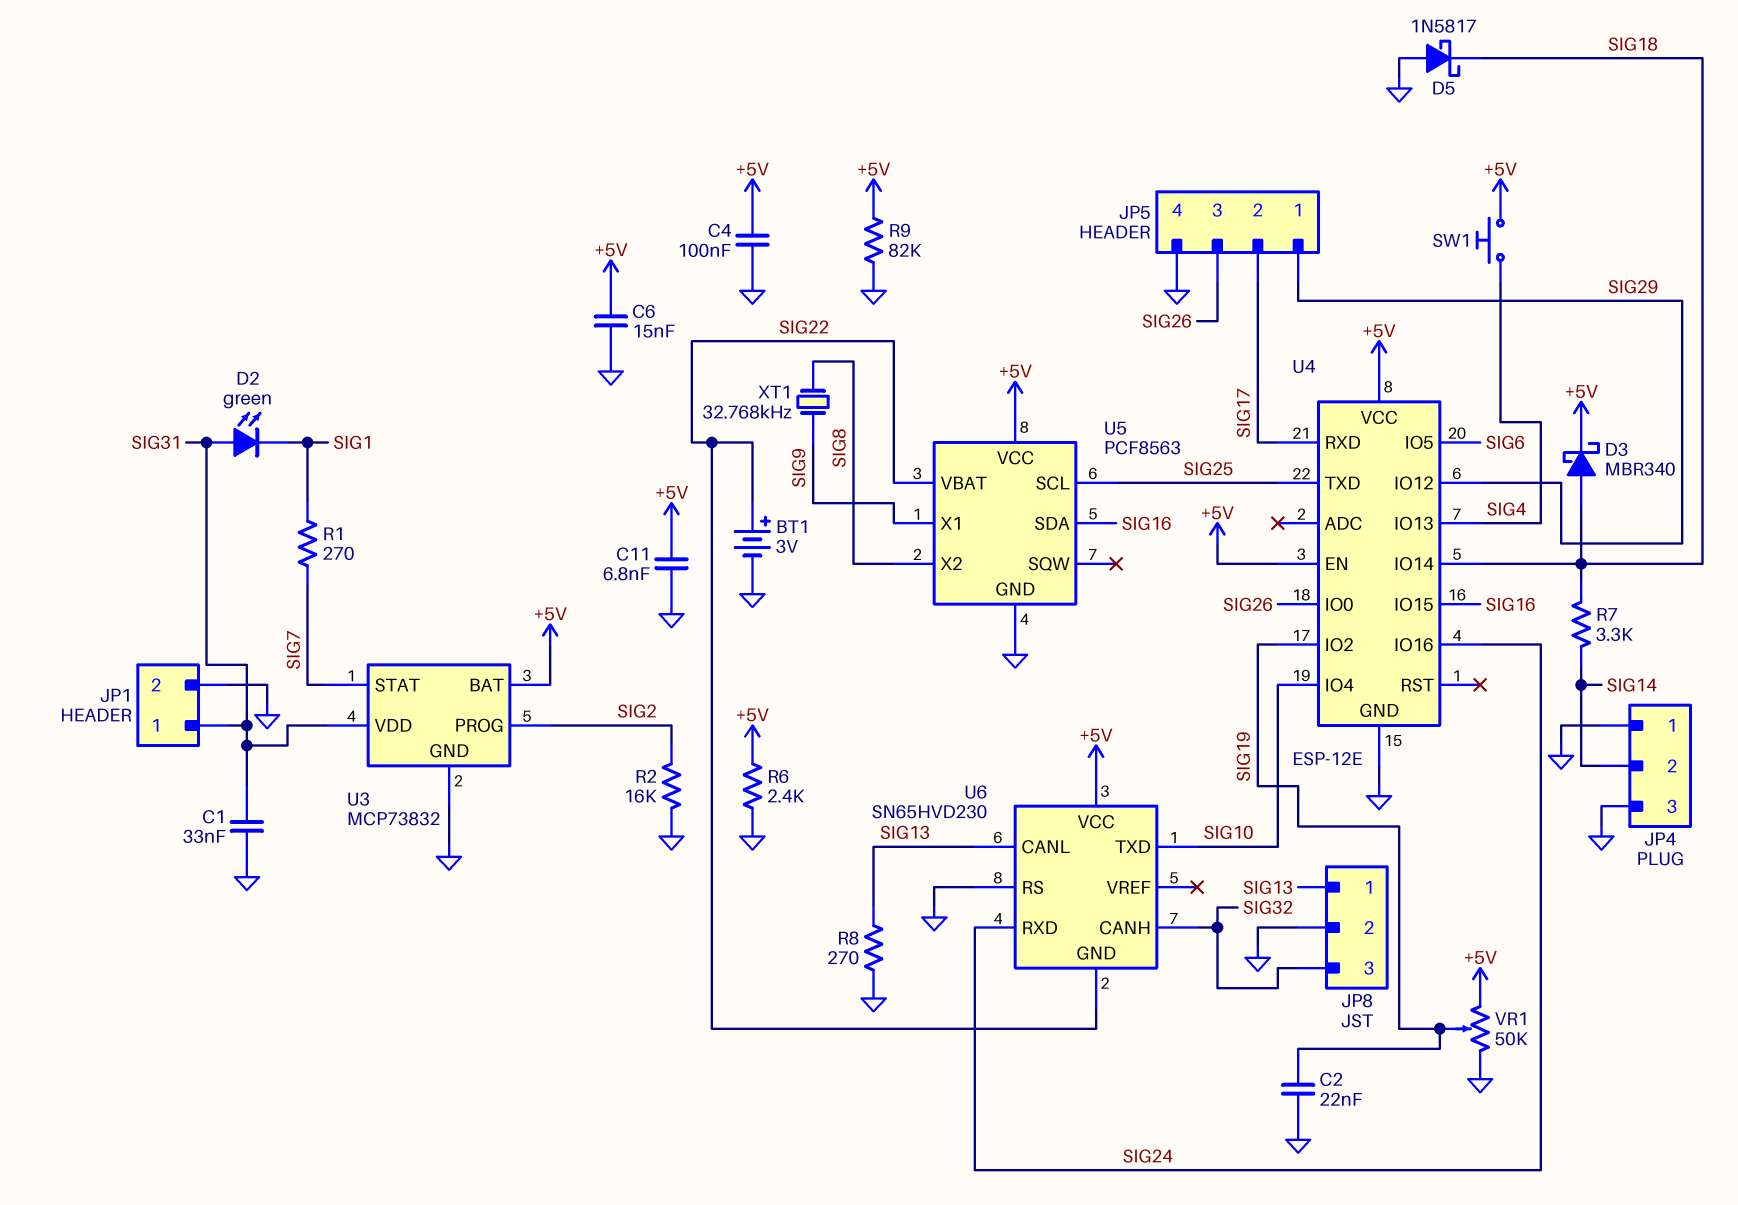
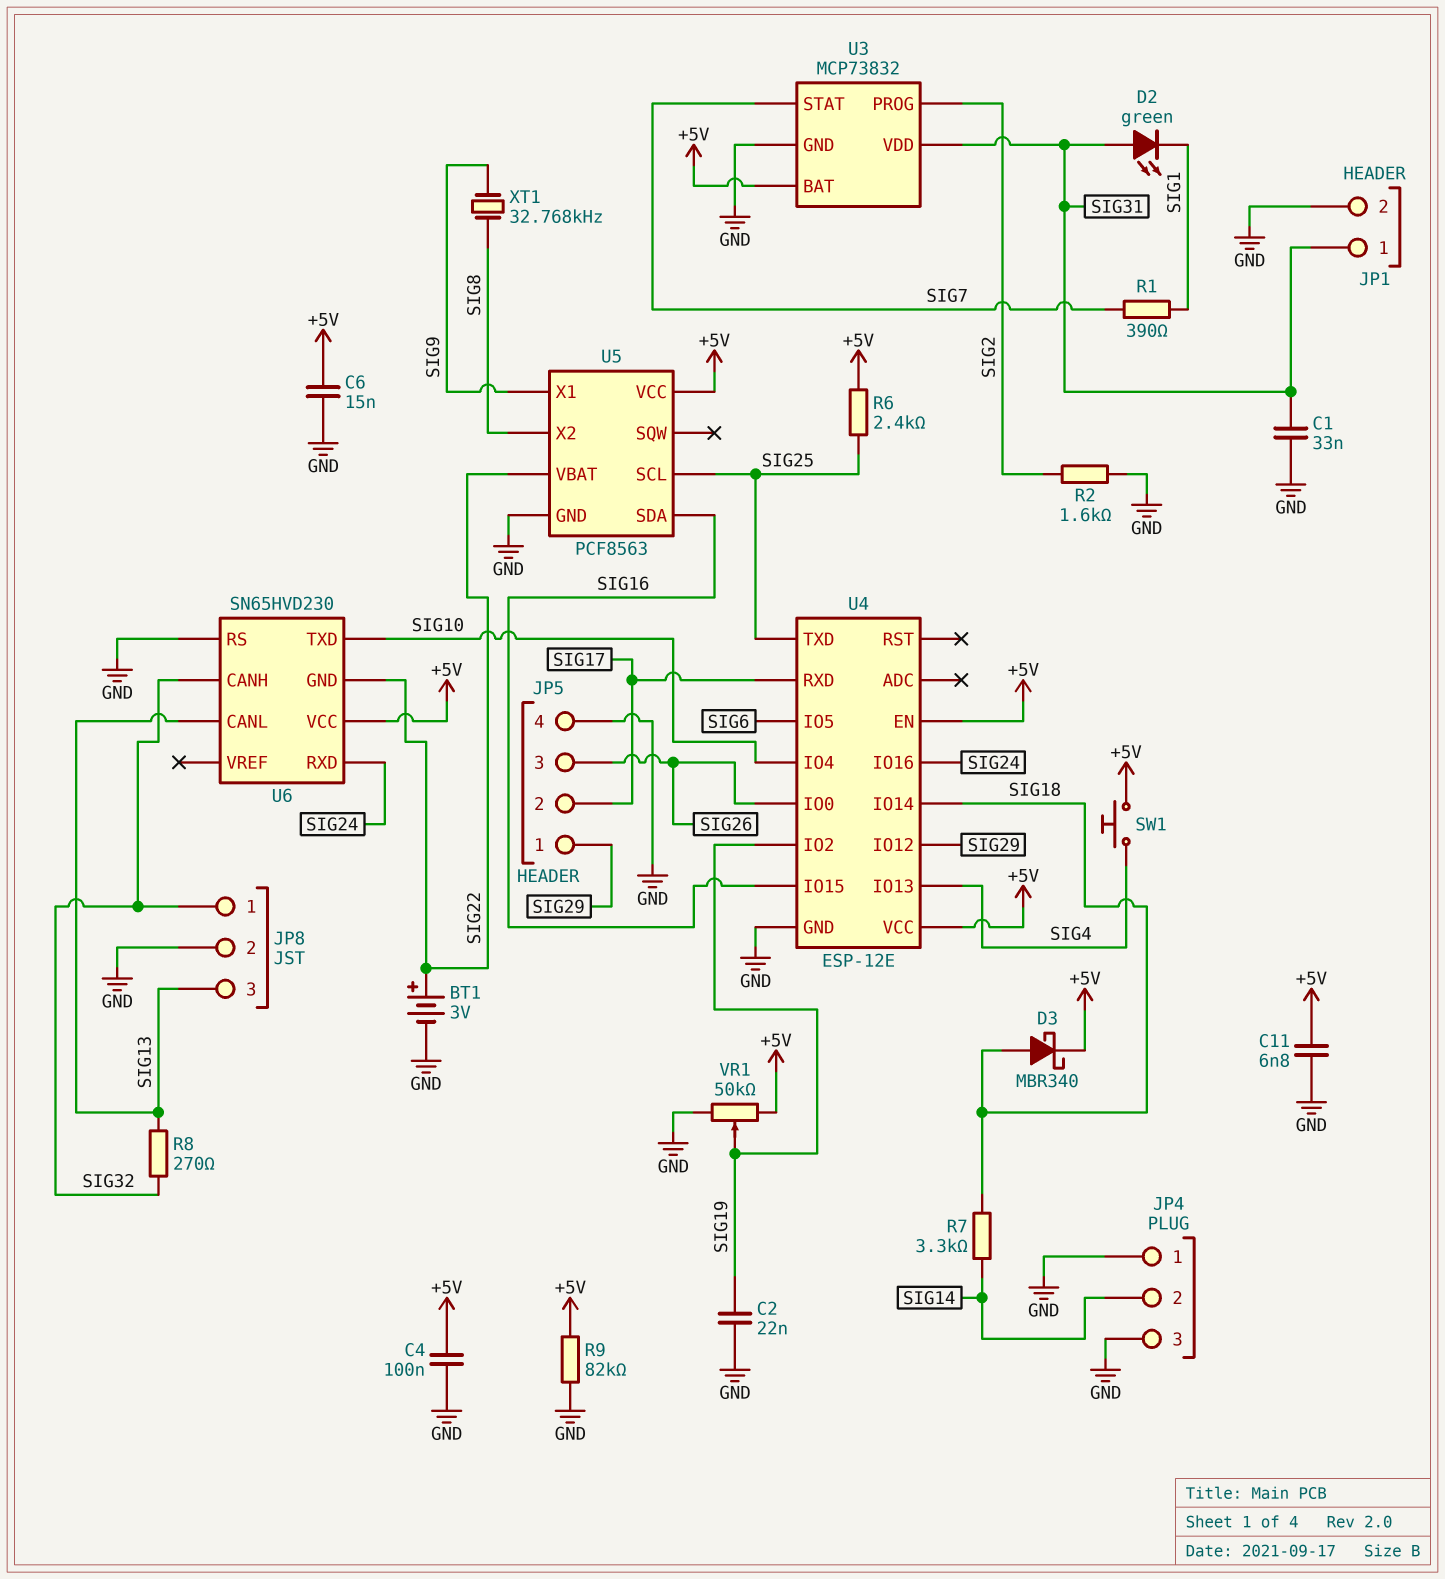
D5: schottky 1N5817 (A GND, K SIG18) -> none
JP8 pin 1: SIG13 -> SIG32
JP8 pin 3: SIG32 -> SIG13
R1: 270 (SIG1, SIG7) -> 390 (SIG1, SIG7)
R2: 16k (GND, SIG2) -> 1.6k (GND, SIG2)
R6: 2.4k (+5V, GND) -> 2.4k (+5V, SIG25)
R8: 270 (GND, SIG13) -> 270 (SIG13, SIG32)

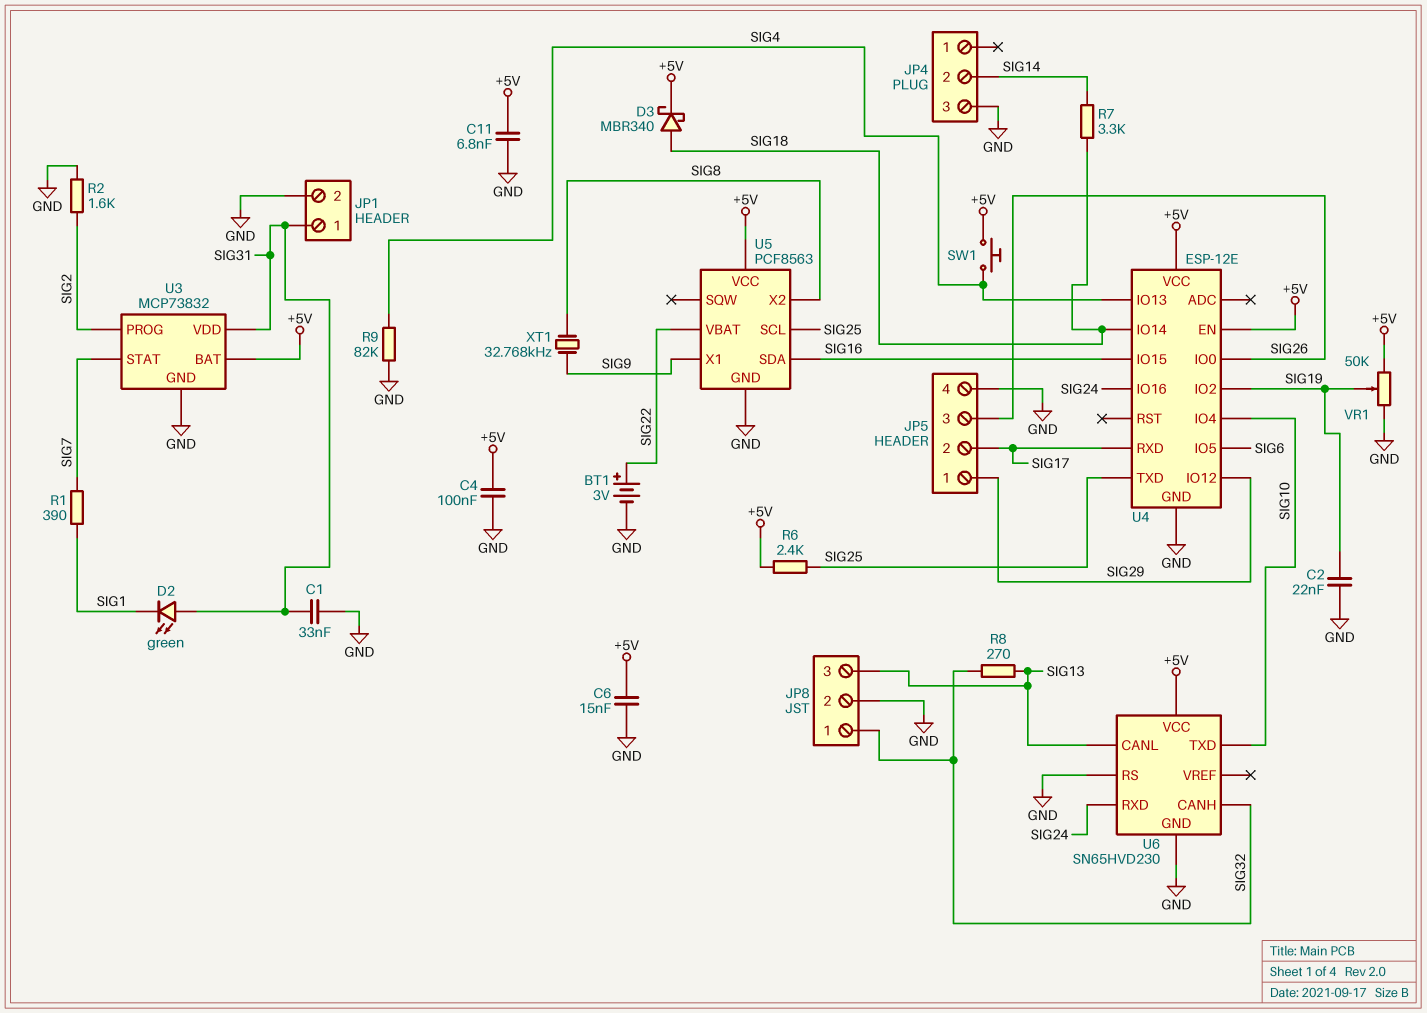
JP4 pin 1: GND -> none
R9: 82k (+5V, GND) -> 82k (GND, SIG4)
U6 pin GND: SIG22 -> GND

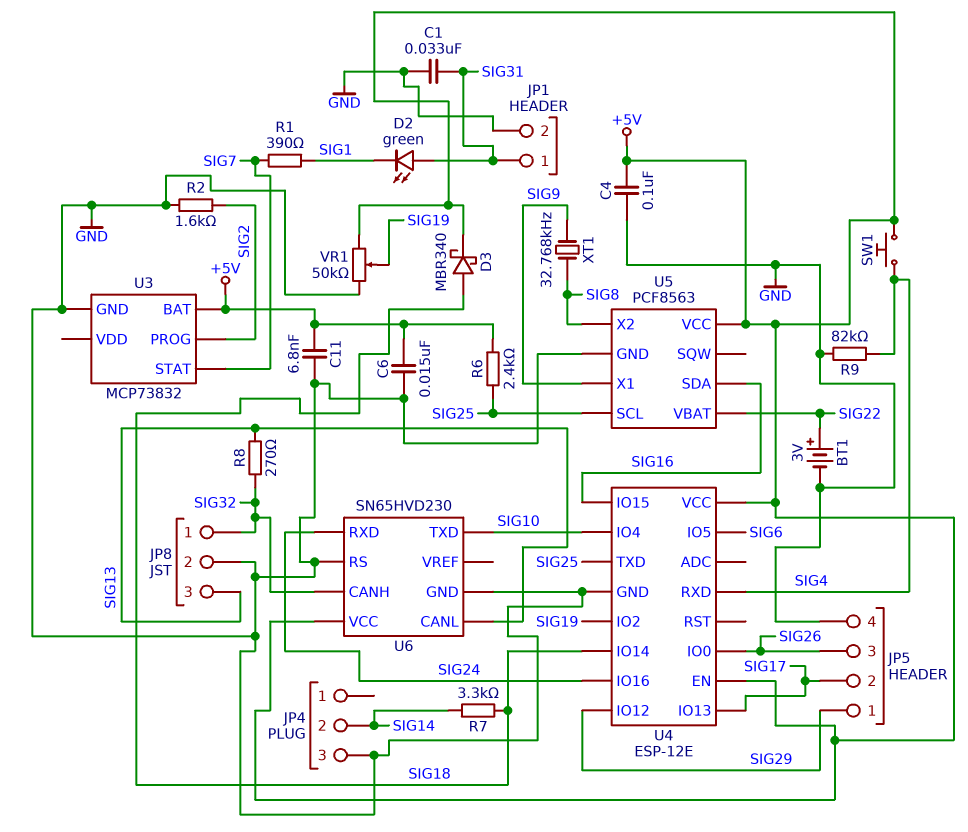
C2: 22nF (GND, SIG19) -> none
U3 pin VDD: SIG31 -> none
U4 pin IO13: SIG4 -> SIG17
U4 pin RXD: SIG17 -> SIG4

